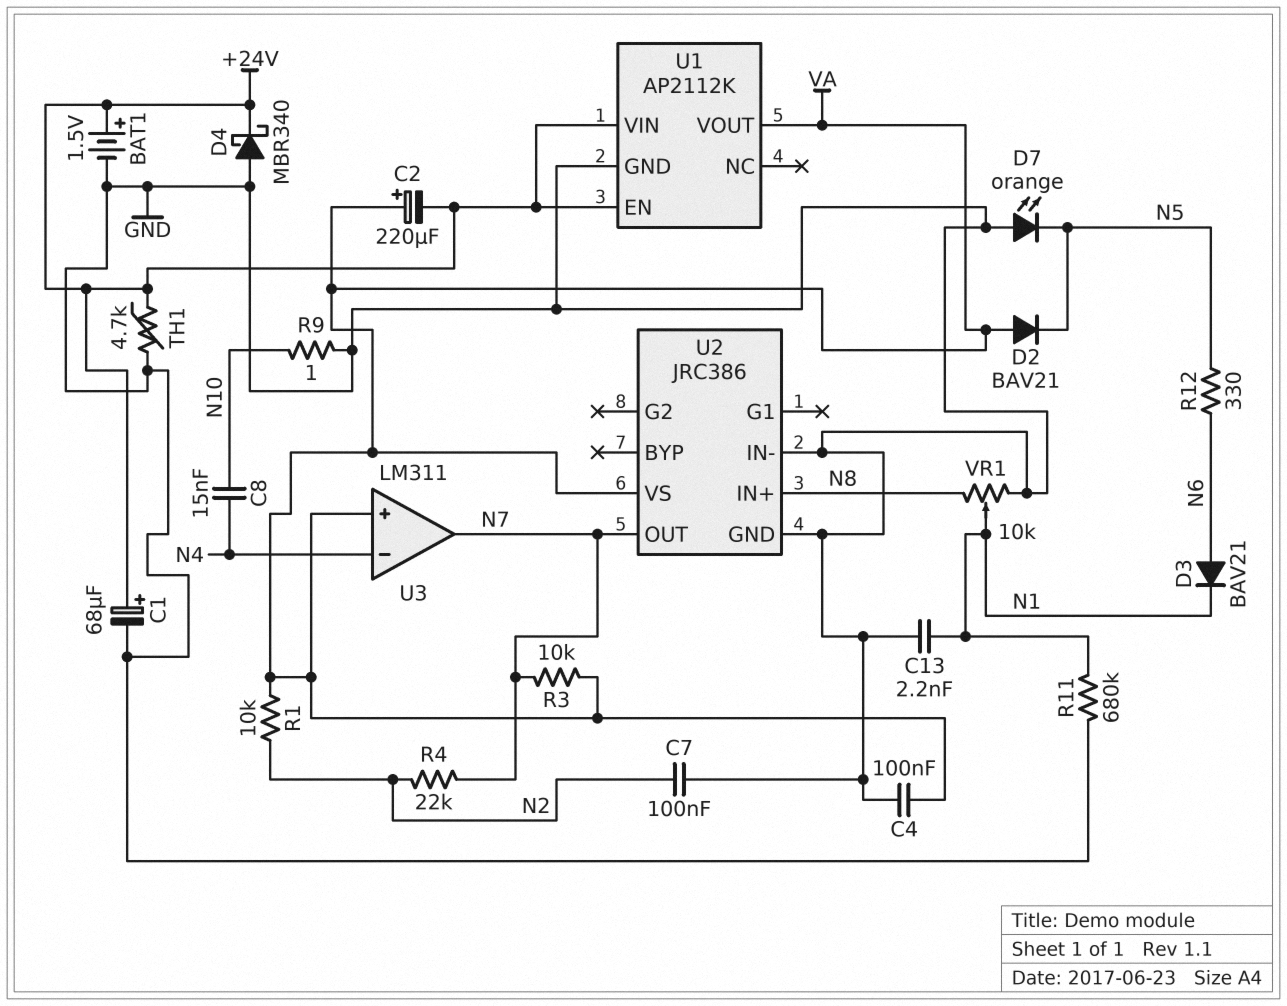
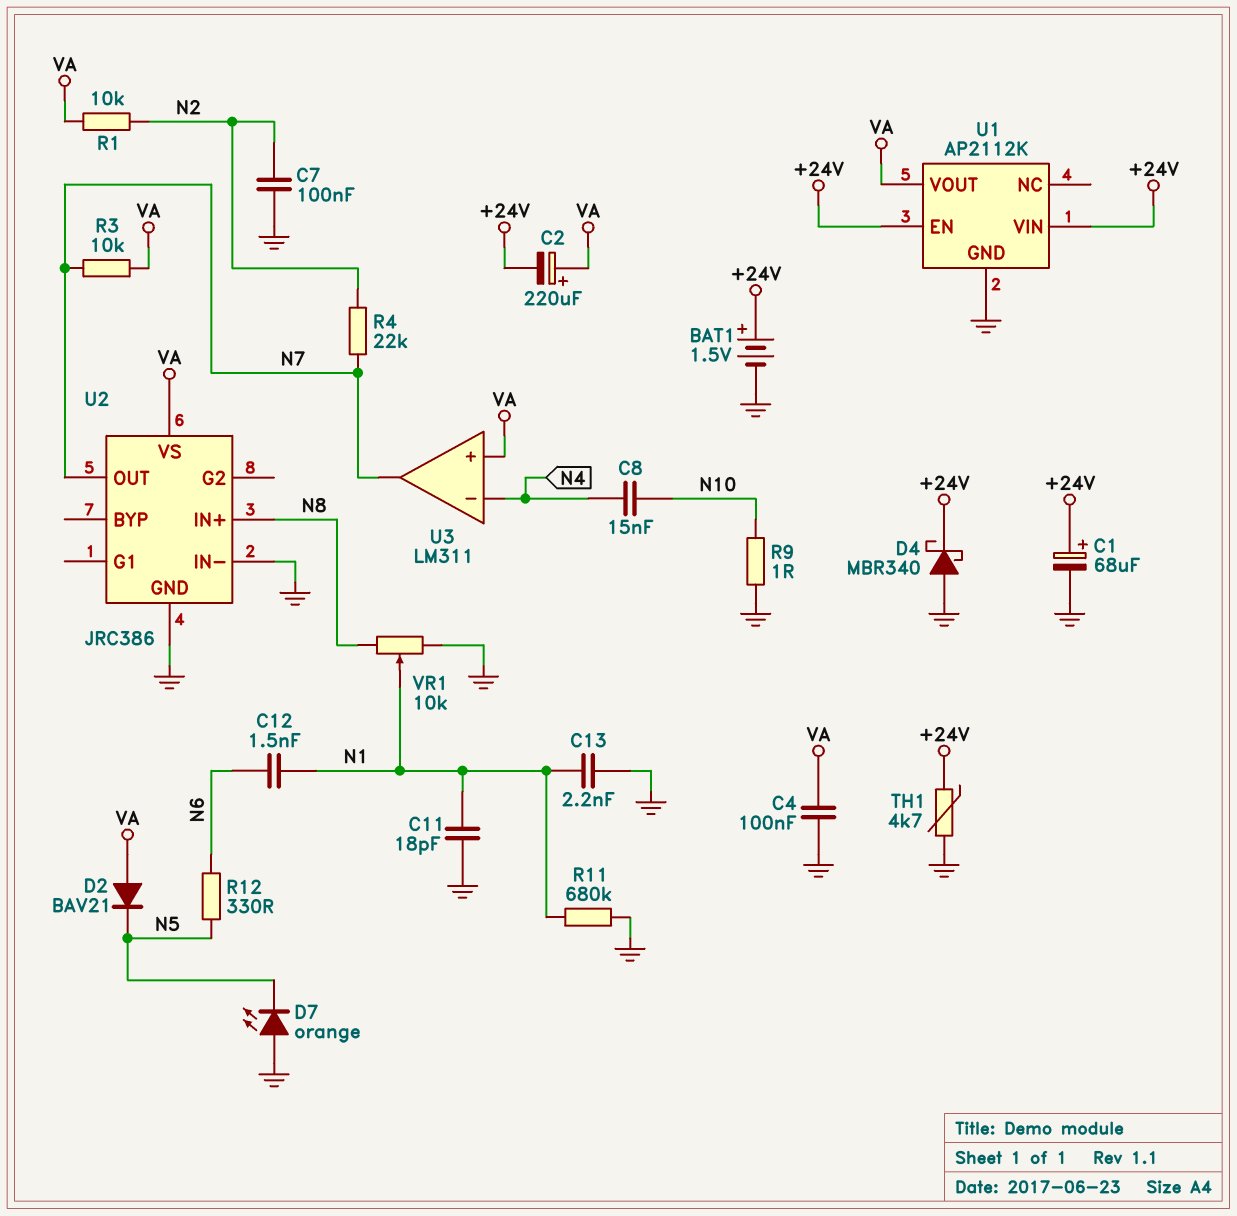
C11: none -> 18pF (GND, N1)
C12: none -> 1.5nF (N1, N6)
D3: diode BAV21 (A N6, K N1) -> none

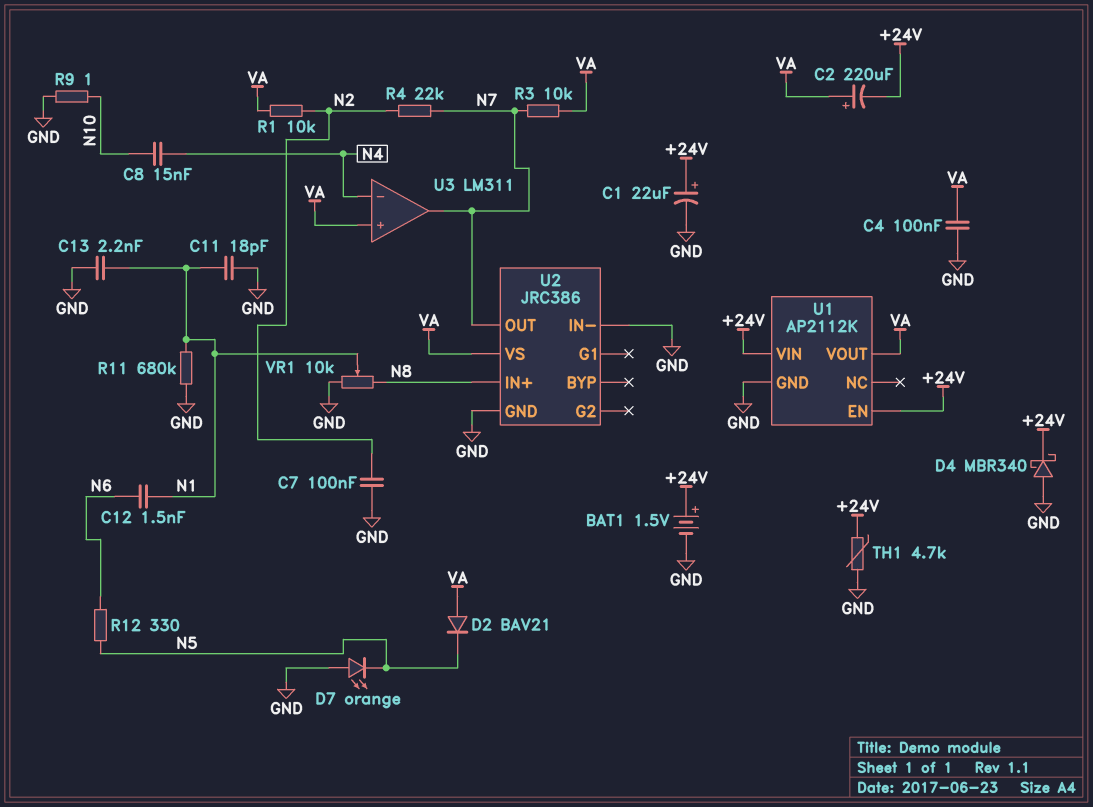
C1: 68uF (plus +24V, minus GND) -> 22uF (plus +24V, minus GND)

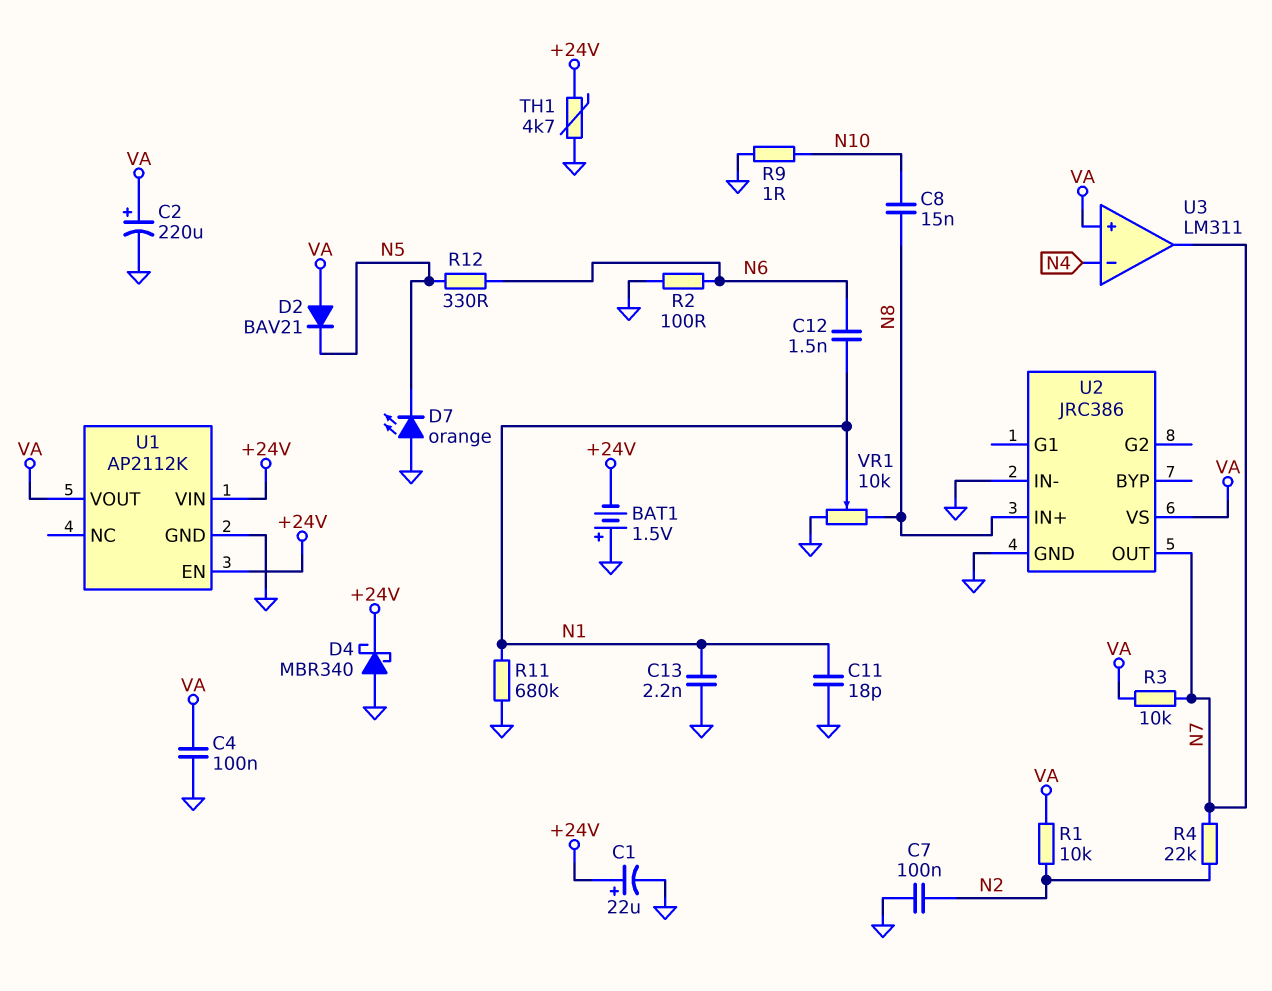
BAT1: 1.5V (plus +24V, minus GND) -> 1.5V (plus GND, minus +24V)
C2: 220uF (plus VA, minus +24V) -> 220uF (plus VA, minus GND)
C8: 15nF (N4, N10) -> 15nF (N8, N10)
R2: none -> 100 (GND, N6)

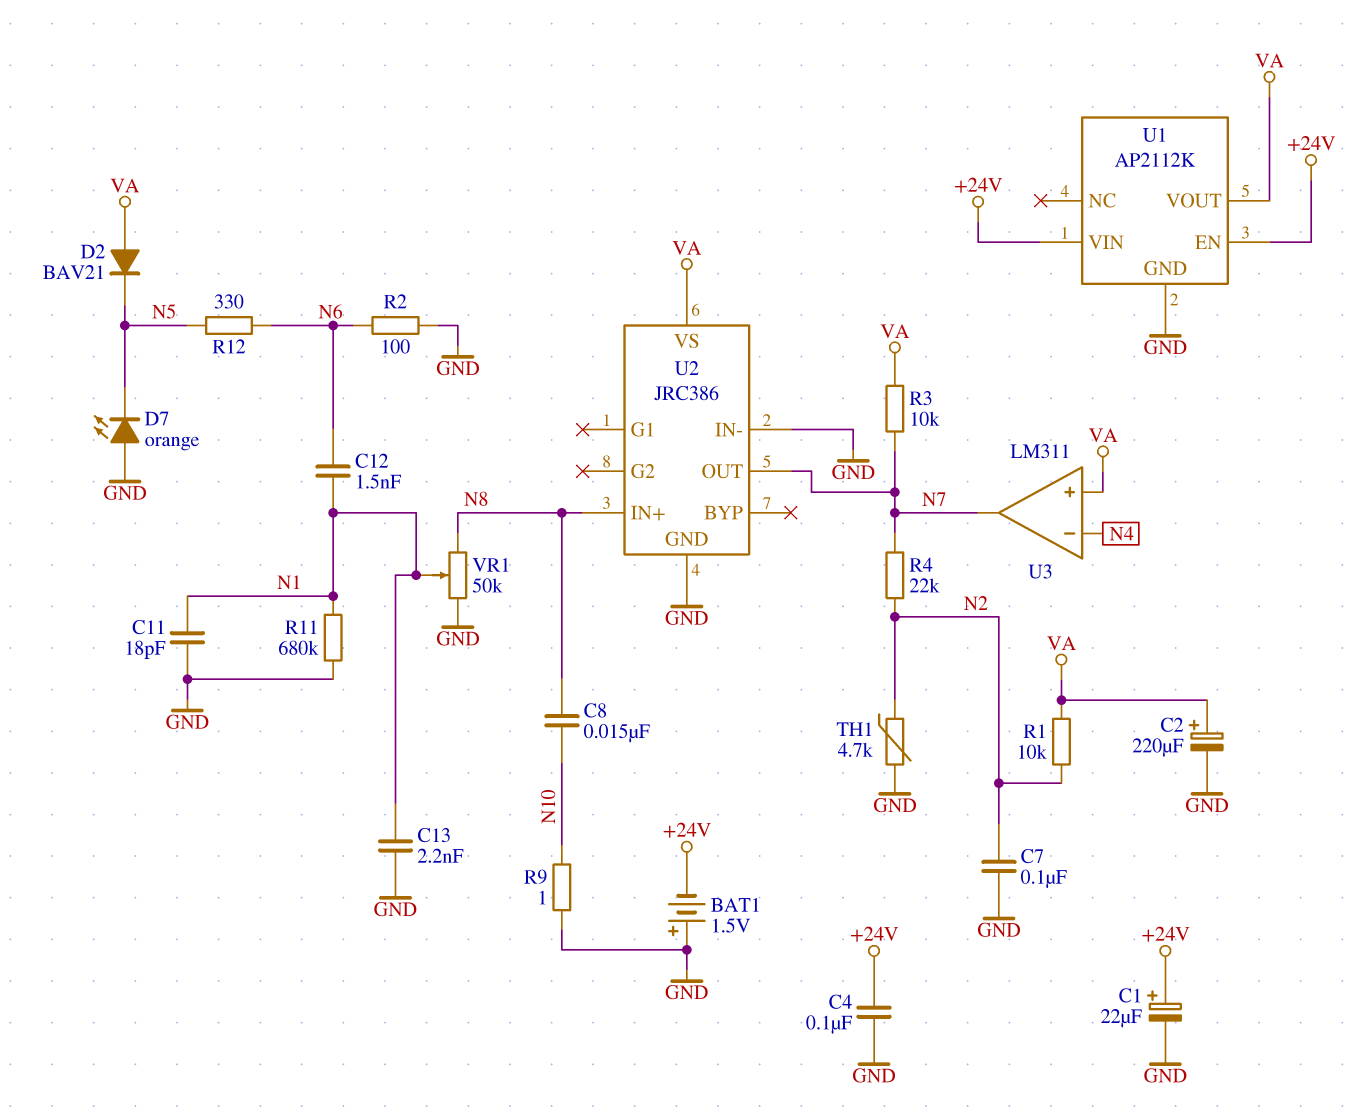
C4: 100nF (GND, VA) -> 100nF (+24V, GND)
D4: schottky MBR340 (A GND, K +24V) -> none
TH1: 4.7k (+24V, GND) -> 4.7k (GND, N2)
VR1: 10k (GND, N8, wiper N1) -> 50k (GND, N8, wiper N1)

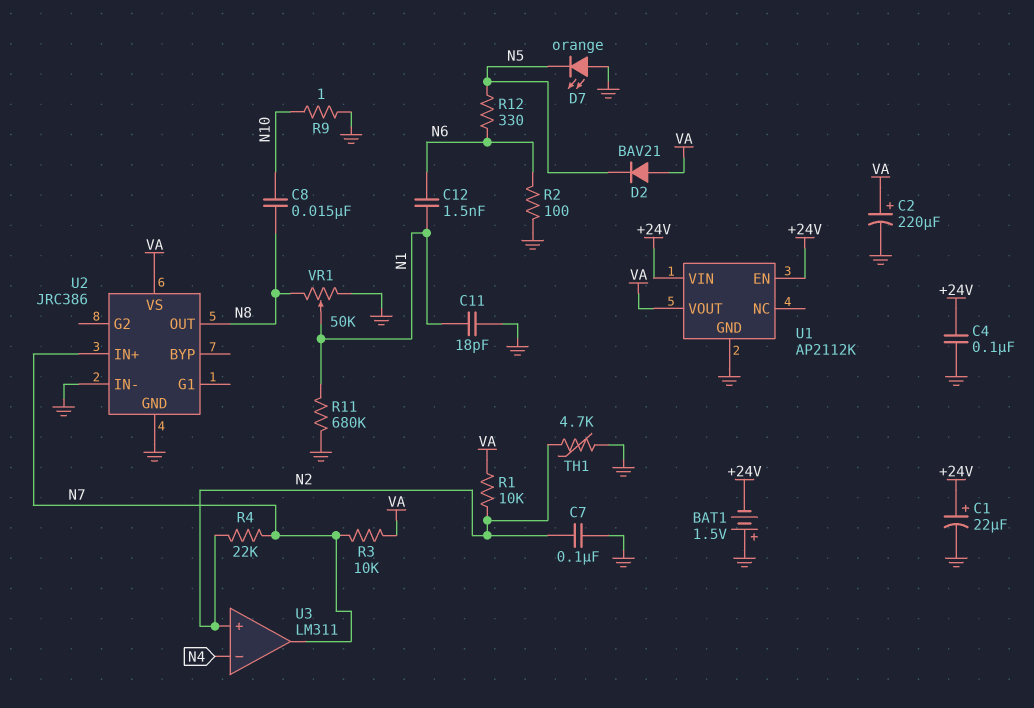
C13: 2.2nF (GND, N1) -> none
U2 pin IN+: N8 -> N7
U2 pin OUT: N7 -> N8
U3 pin in+: VA -> N2

